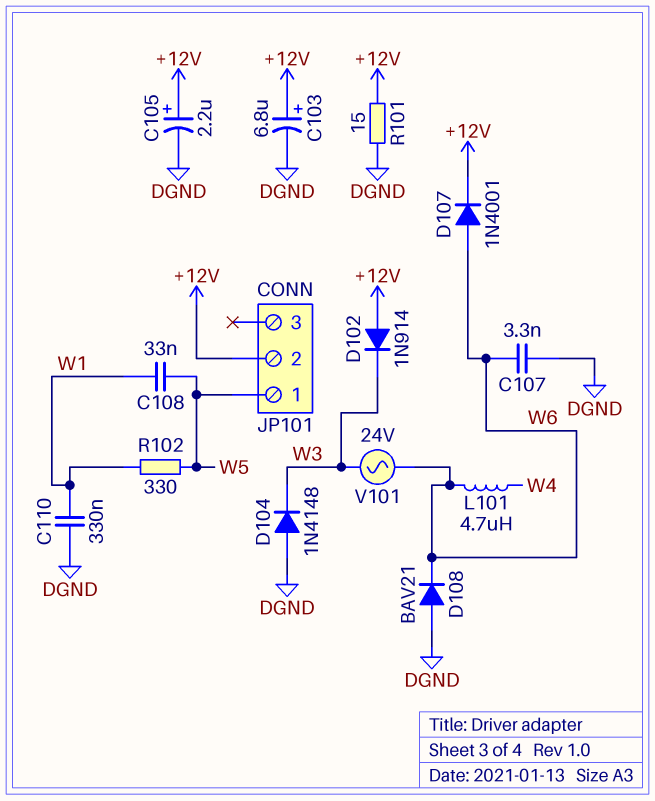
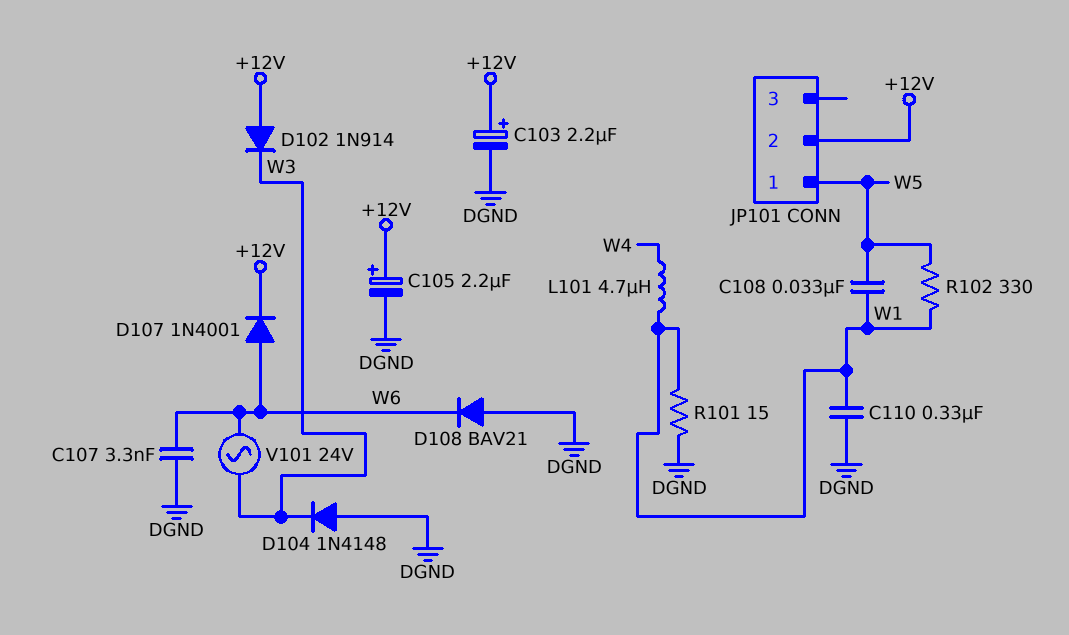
C103: 6.8uF (plus +12V, minus DGND) -> 2.2uF (plus +12V, minus DGND)
L101: 4.7uH (W4, W6) -> 4.7uH (W1, W4)
R101: 15 (+12V, DGND) -> 15 (DGND, W1)

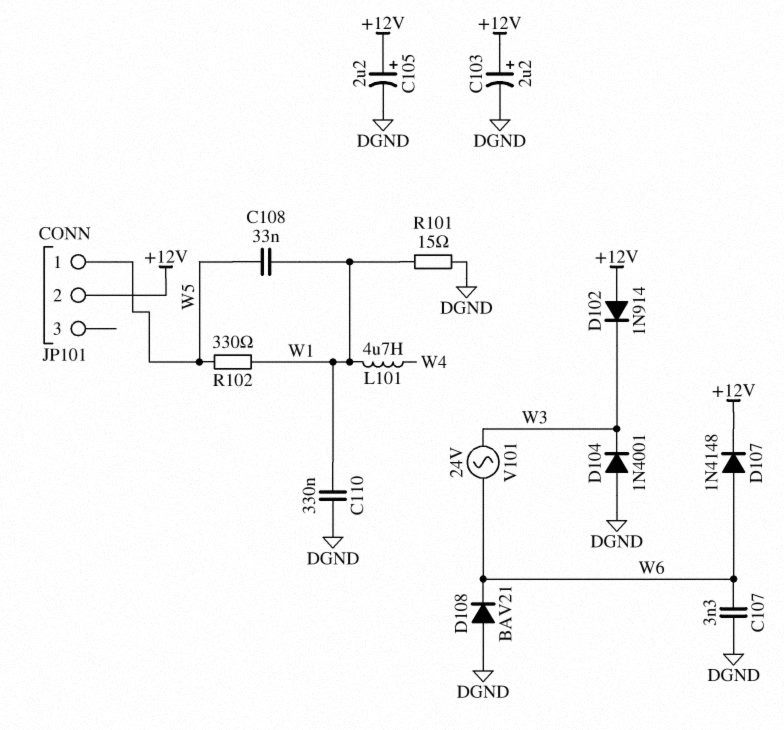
D104: diode 1N4148 (A DGND, K W3) -> diode 1N4001 (A DGND, K W3)
D107: diode 1N4001 (A W6, K +12V) -> diode 1N4148 (A W6, K +12V)

